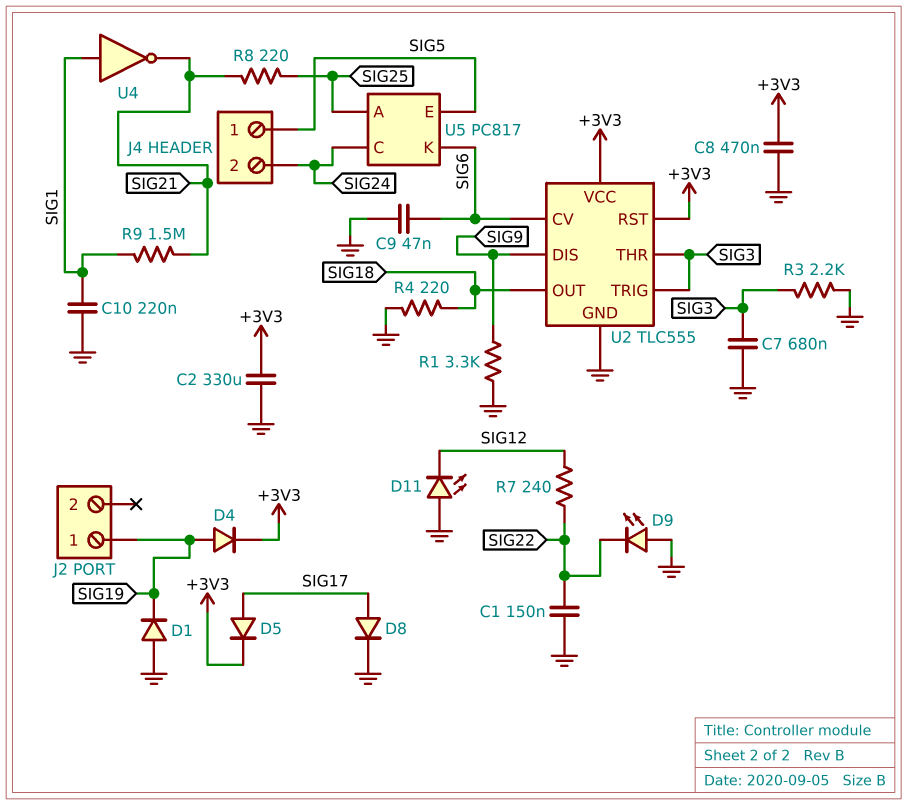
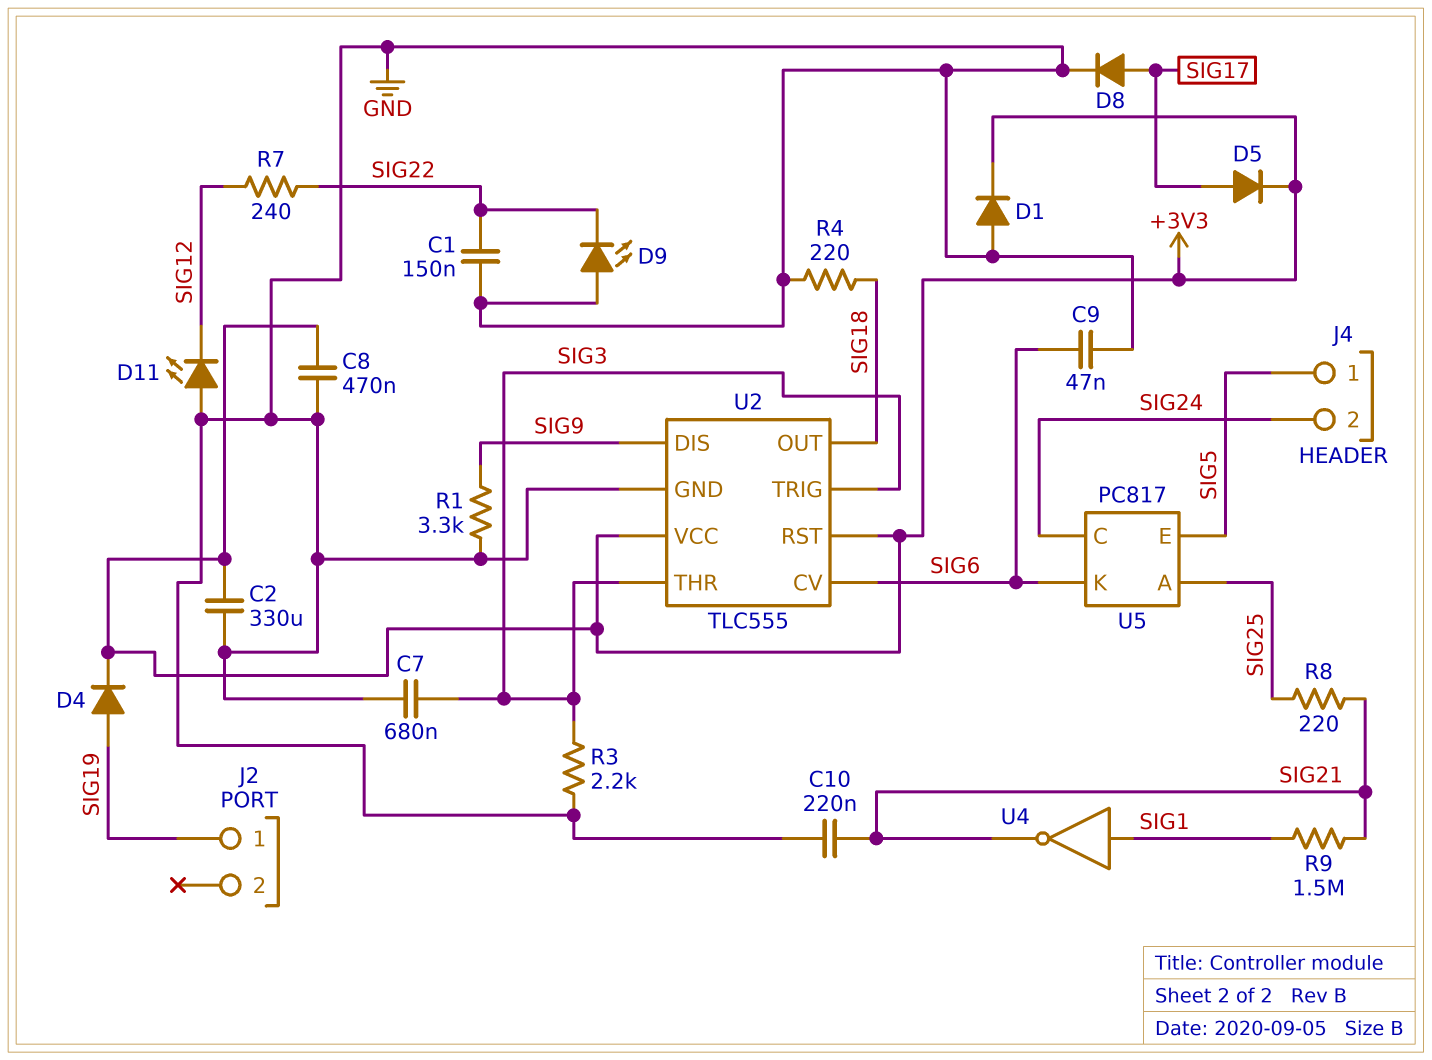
C10: 220nF (GND, SIG1) -> 220nF (GND, SIG21)
D1: diode (A GND, K SIG19) -> diode (A GND, K +3V3)

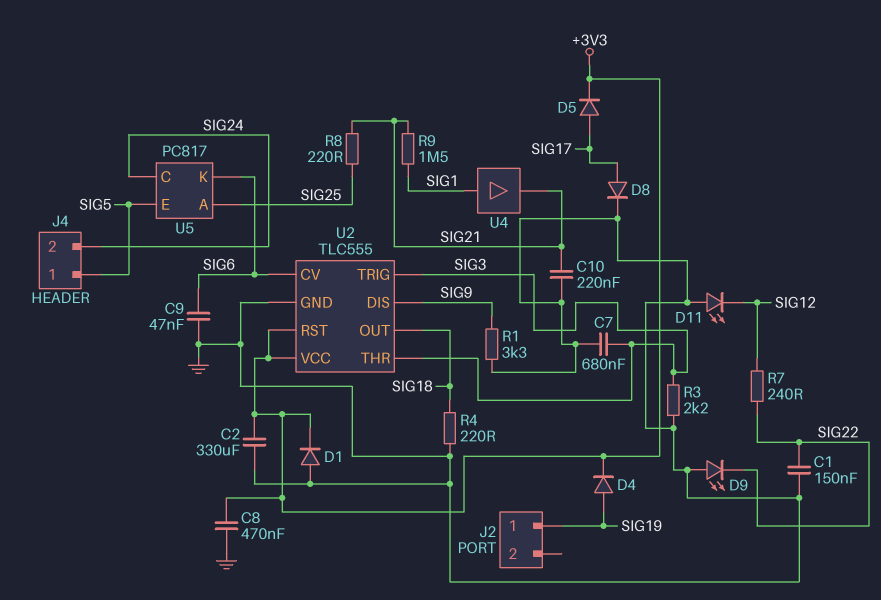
U4: NOT (in SIG1, out SIG21) -> buffer (in SIG1, out SIG21)

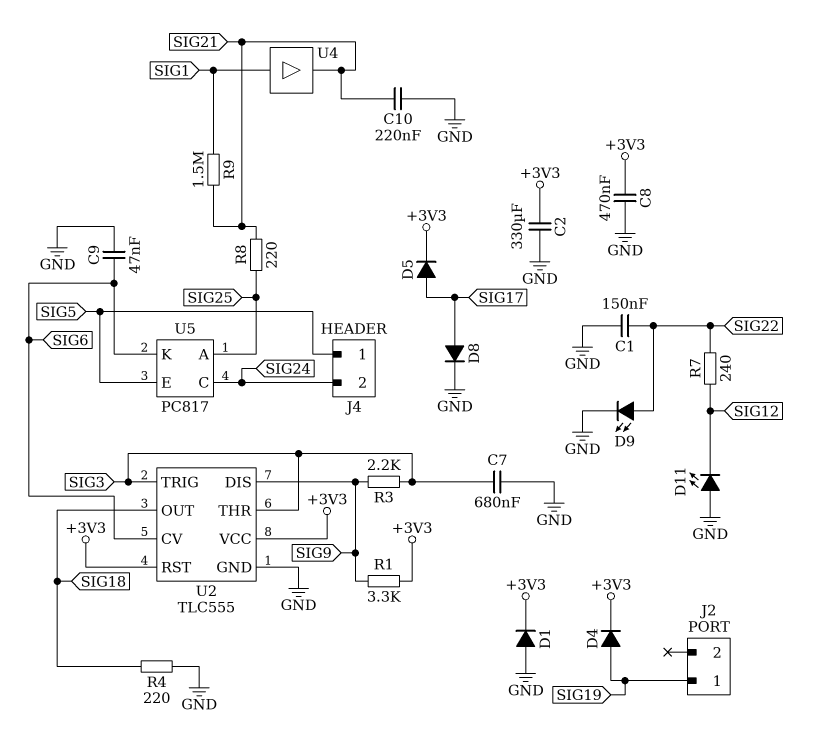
D9: LED (A GND, K SIG22) -> LED (A SIG22, K GND)
R1: 3.3k (GND, SIG9) -> 3.3k (+3V3, SIG9)
R3: 2.2k (GND, SIG3) -> 2.2k (SIG3, SIG9)

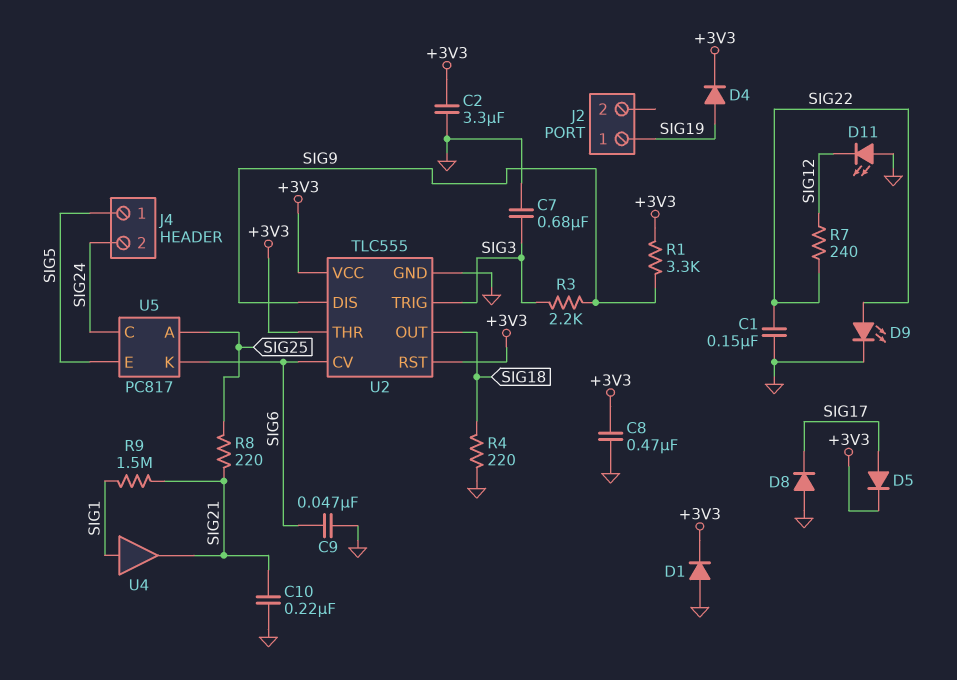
C2: 330uF (+3V3, GND) -> 3.3uF (+3V3, GND)
D8: diode (A SIG17, K GND) -> diode (A GND, K SIG17)
U2 pin THR: SIG3 -> +3V3

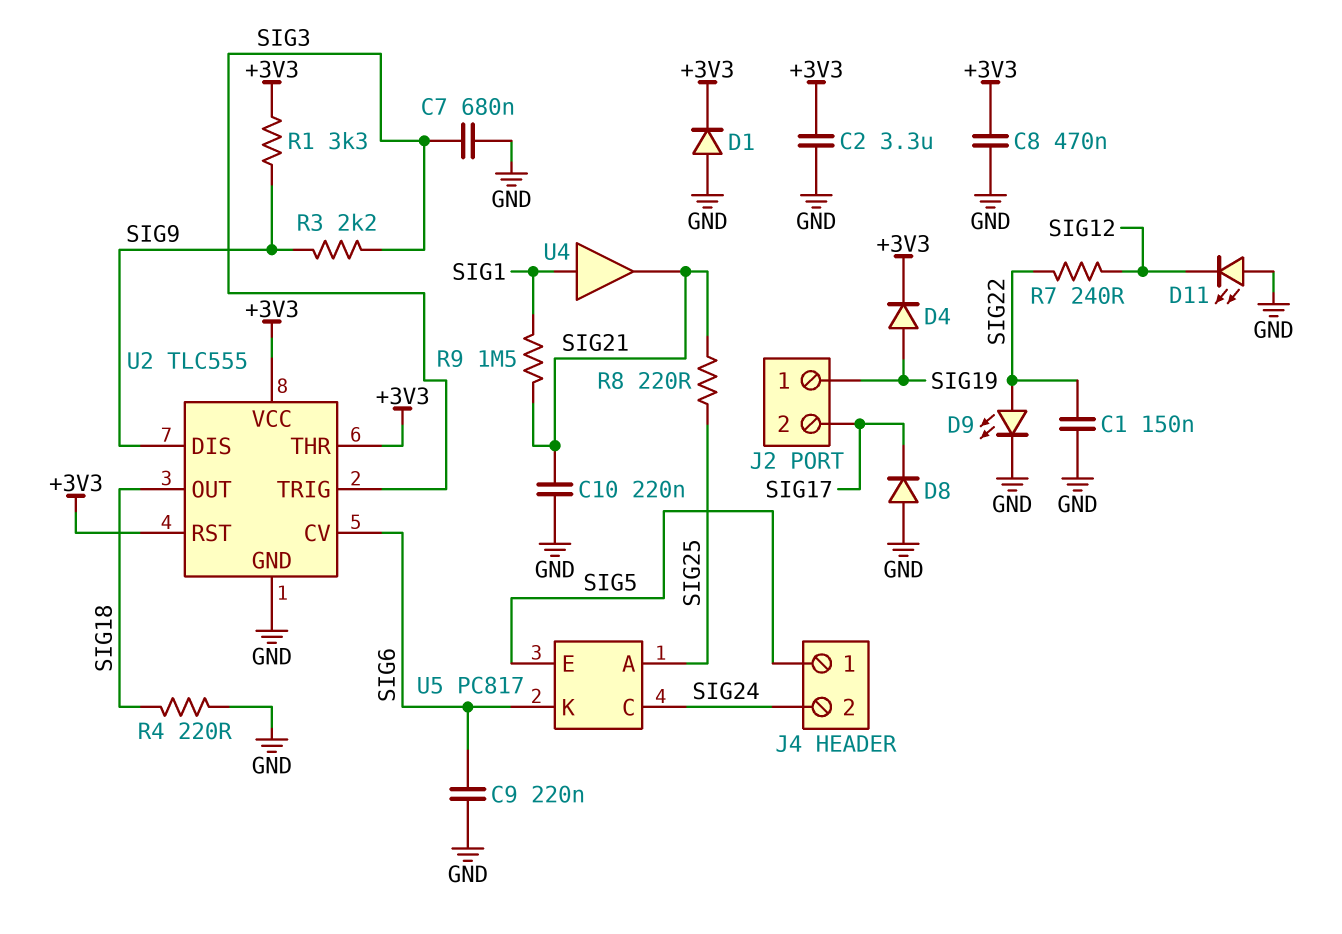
C9: 47nF (GND, SIG6) -> 220nF (GND, SIG6)
D5: diode (A SIG17, K +3V3) -> none
J2 pin 2: none -> SIG17

